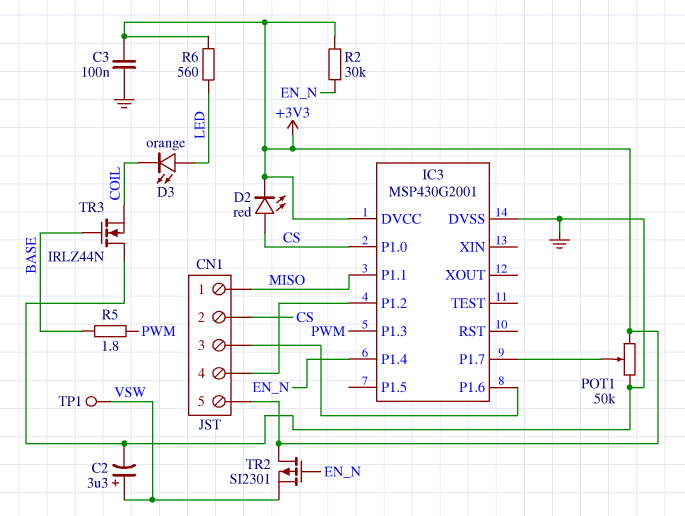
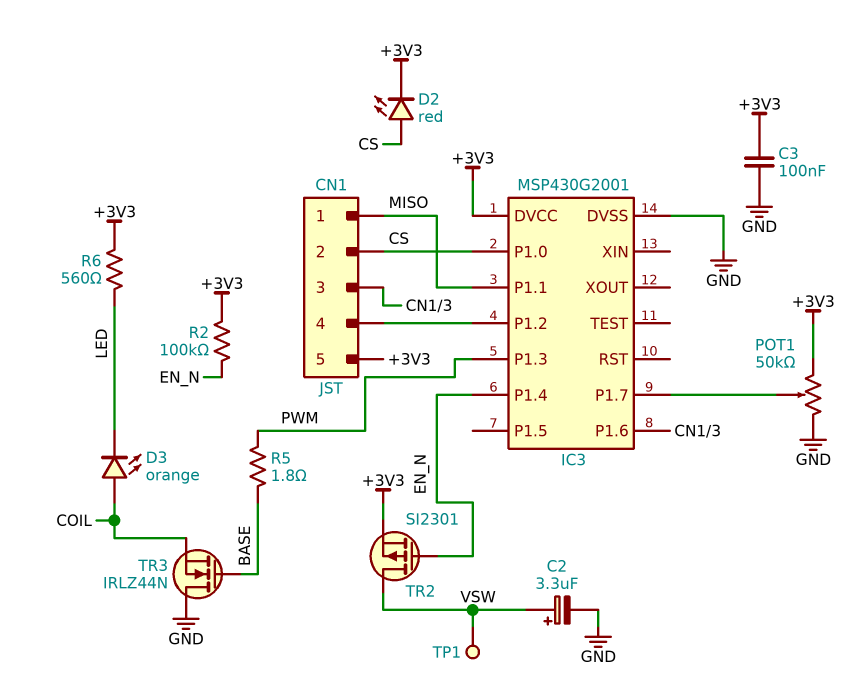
D3: LED orange (A LED, K COIL) -> LED orange (A COIL, K LED)
R2: 30k (+3V3, EN_N) -> 100k (+3V3, EN_N)
TR2: PMOS SI2301 (G EN_N, D +3V3, S VSW) -> PMOS SI2301 (G EN_N, D VSW, S +3V3)

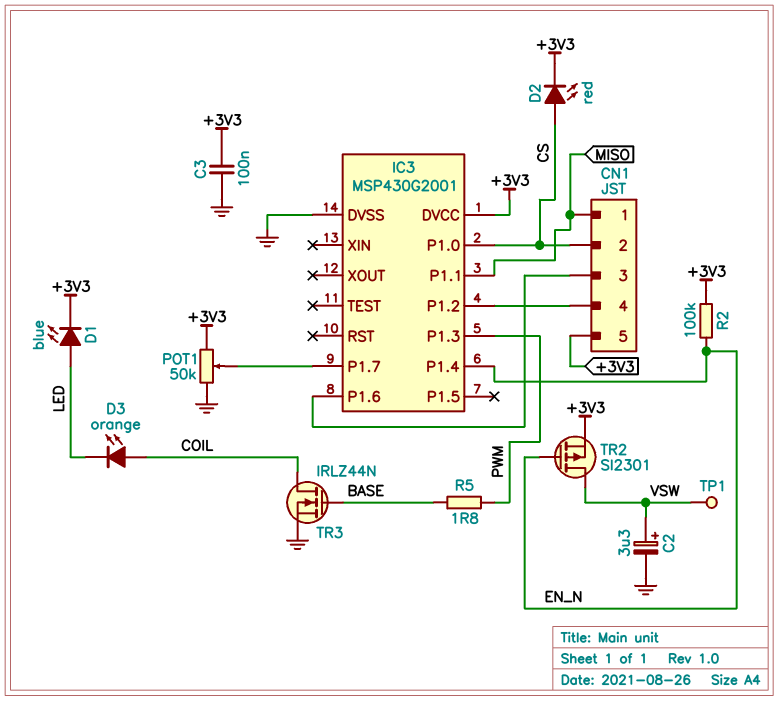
D1: none -> LED blue (A LED, K +3V3)
R6: 560 (+3V3, LED) -> none
TR3: NMOS IRLZ44N (G BASE, D GND, S COIL) -> NMOS IRLZ44N (G BASE, D COIL, S GND)

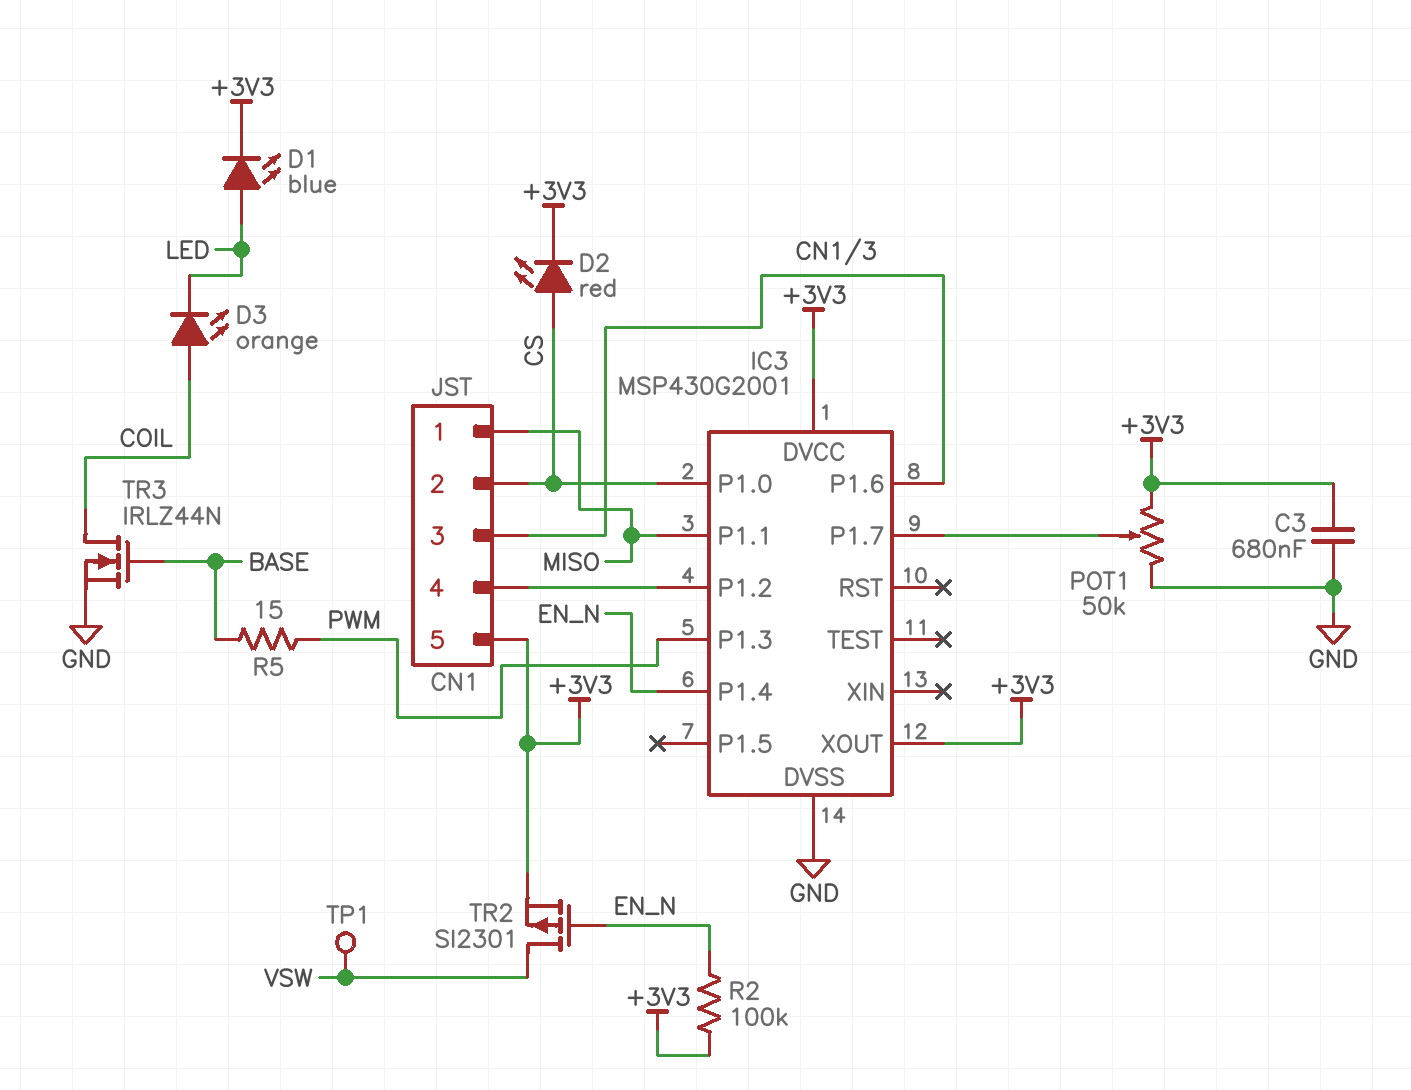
C2: 3.3uF (plus VSW, minus GND) -> none
C3: 100nF (+3V3, GND) -> 680nF (+3V3, GND)
IC3 pin XOUT: none -> +3V3
R5: 1.8 (BASE, PWM) -> 15 (BASE, PWM)

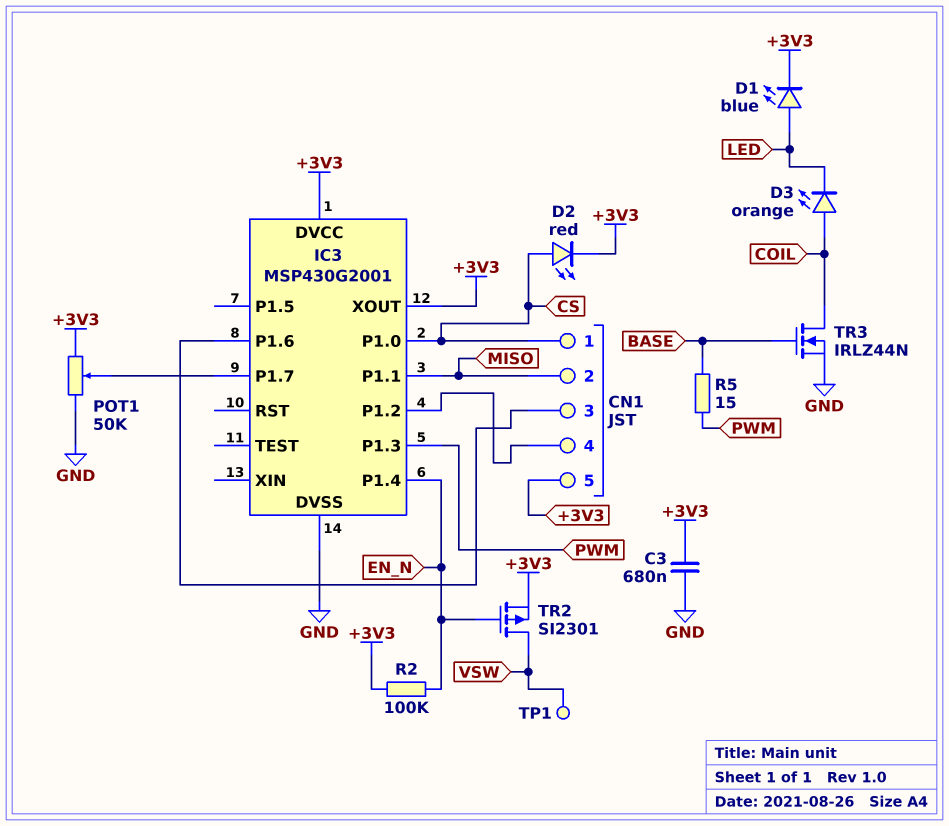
CN1 pin 1: MISO -> CS
CN1 pin 2: CS -> MISO

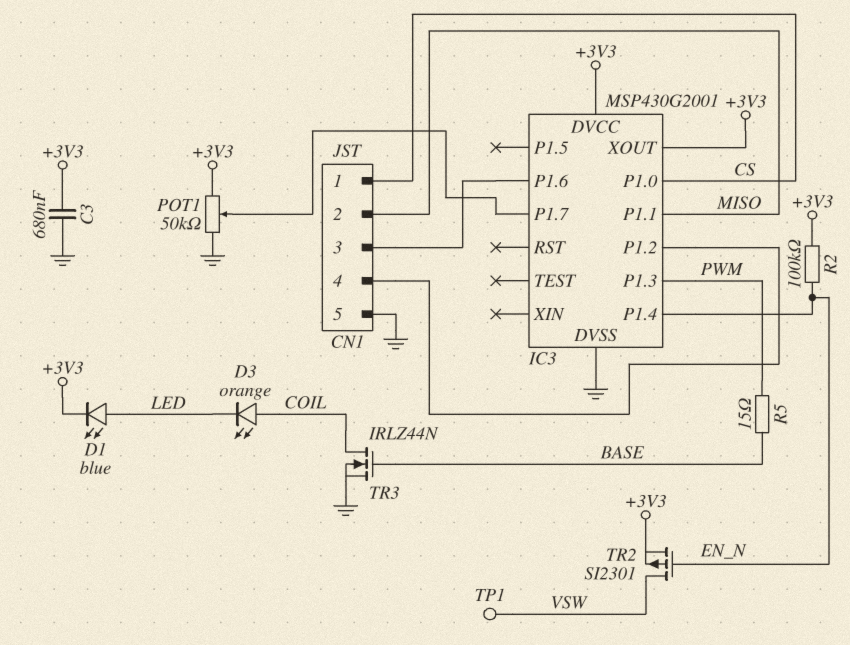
CN1 pin 5: +3V3 -> GND
D2: LED red (A CS, K +3V3) -> none

